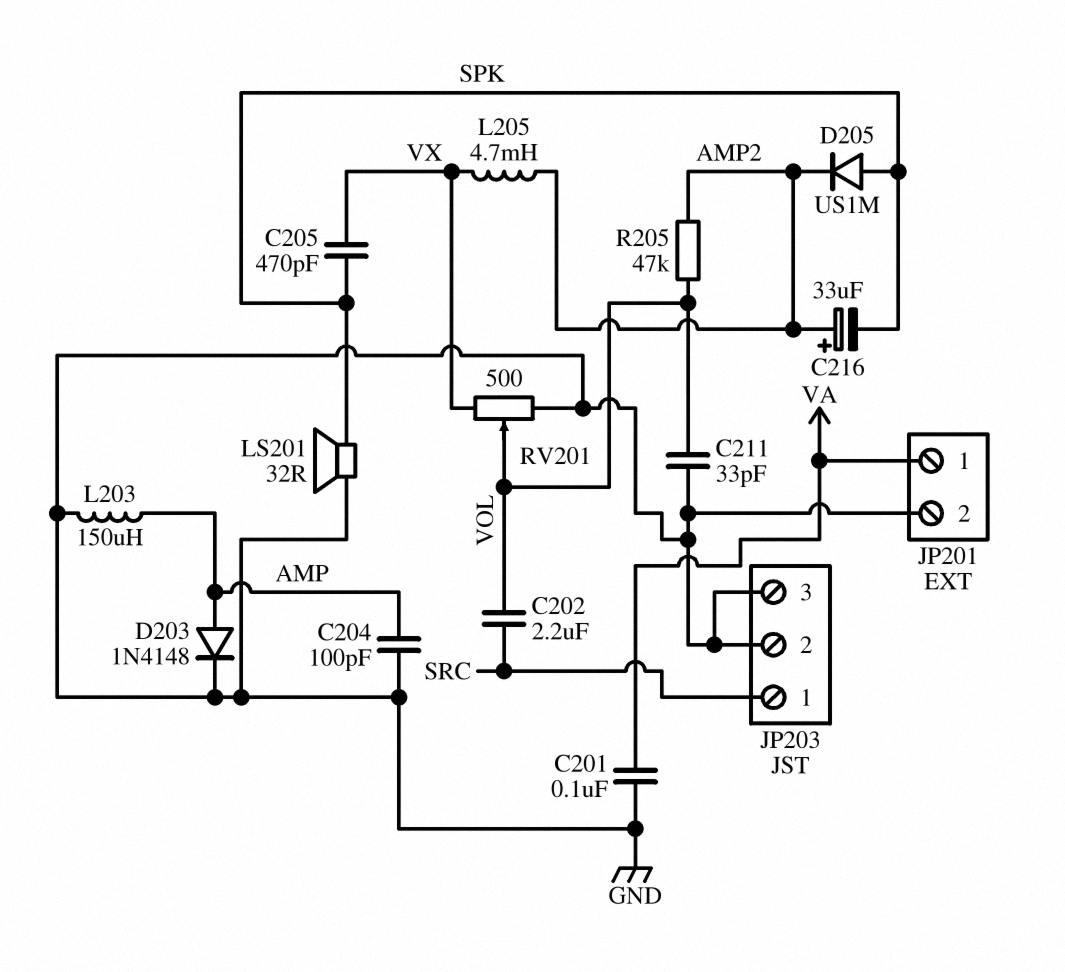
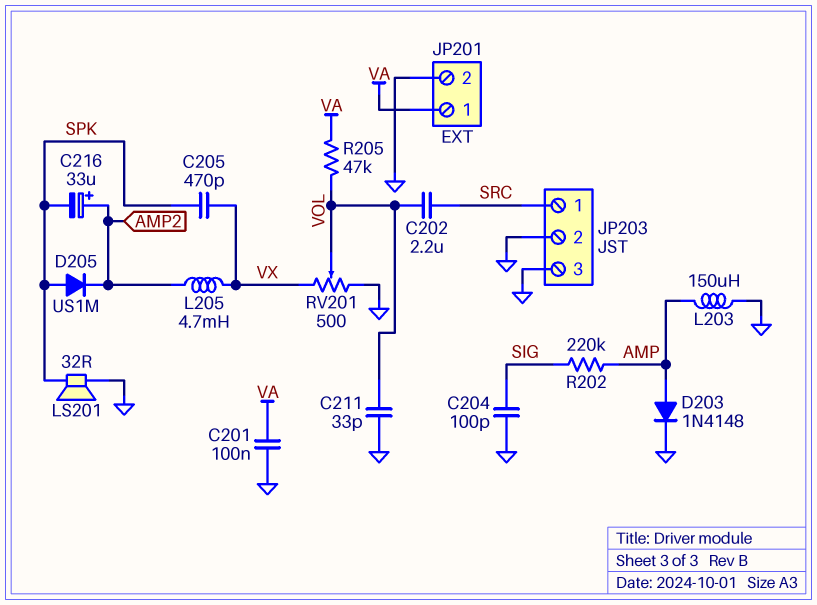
C204: 100pF (AMP, GND) -> 100pF (GND, SIG)
R202: none -> 220k (AMP, SIG)
R205: 47k (AMP2, VOL) -> 47k (VA, VOL)

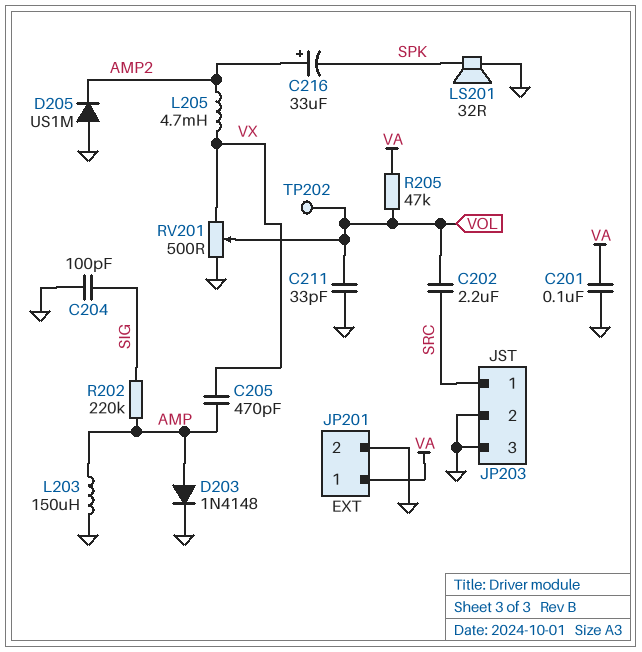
C205: 470pF (SPK, VX) -> 470pF (AMP, VX)
D205: diode US1M (A SPK, K AMP2) -> diode US1M (A GND, K AMP2)
TP202: none -> test point (VOL)

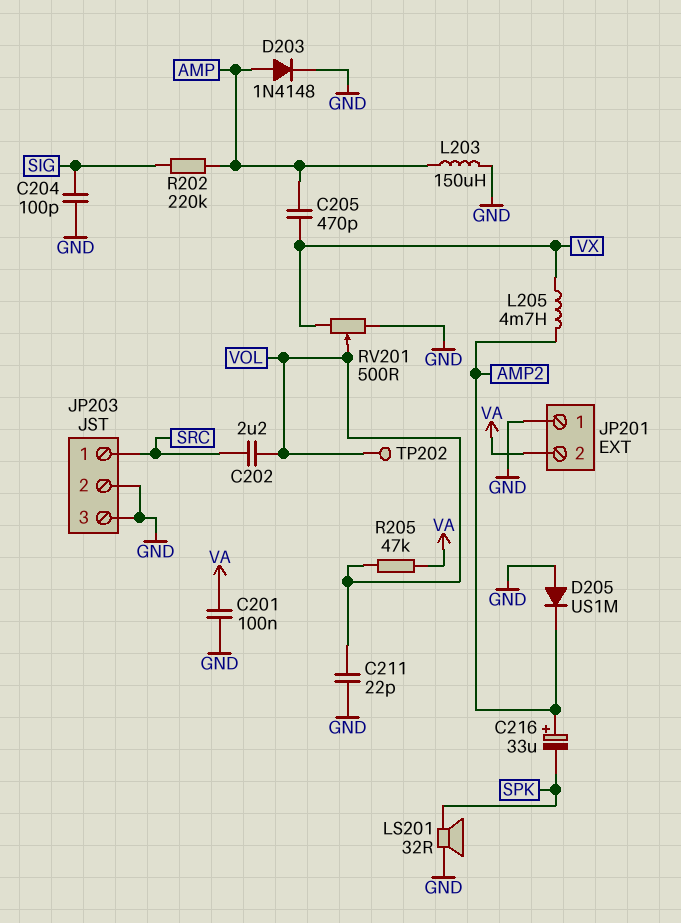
C211: 33pF (GND, VOL) -> 22pF (GND, VOL)
JP201 pin 1: VA -> GND
JP201 pin 2: GND -> VA

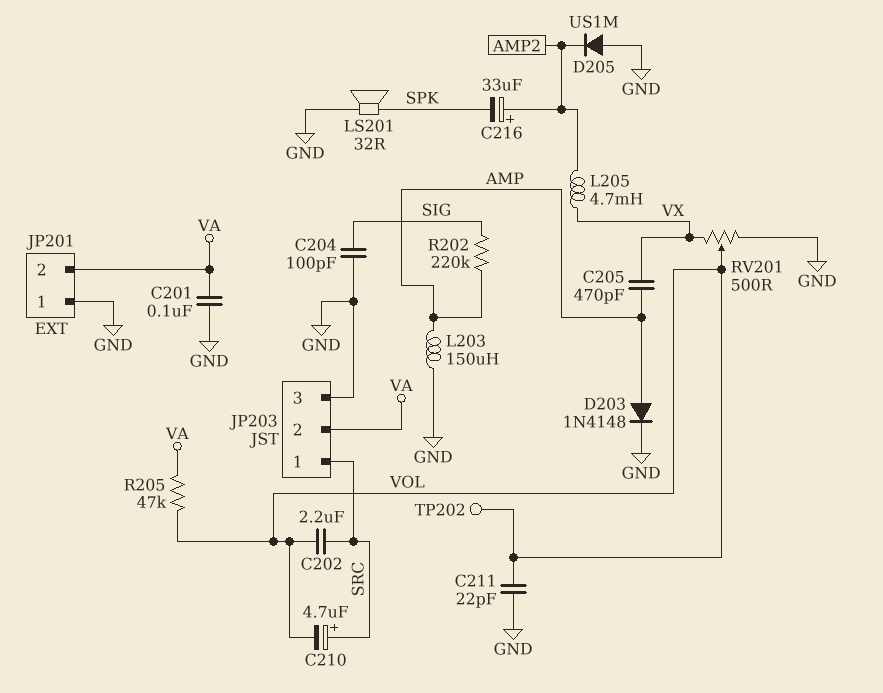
C210: none -> 4.7uF (plus SRC, minus VOL)
JP203 pin 2: GND -> VA

